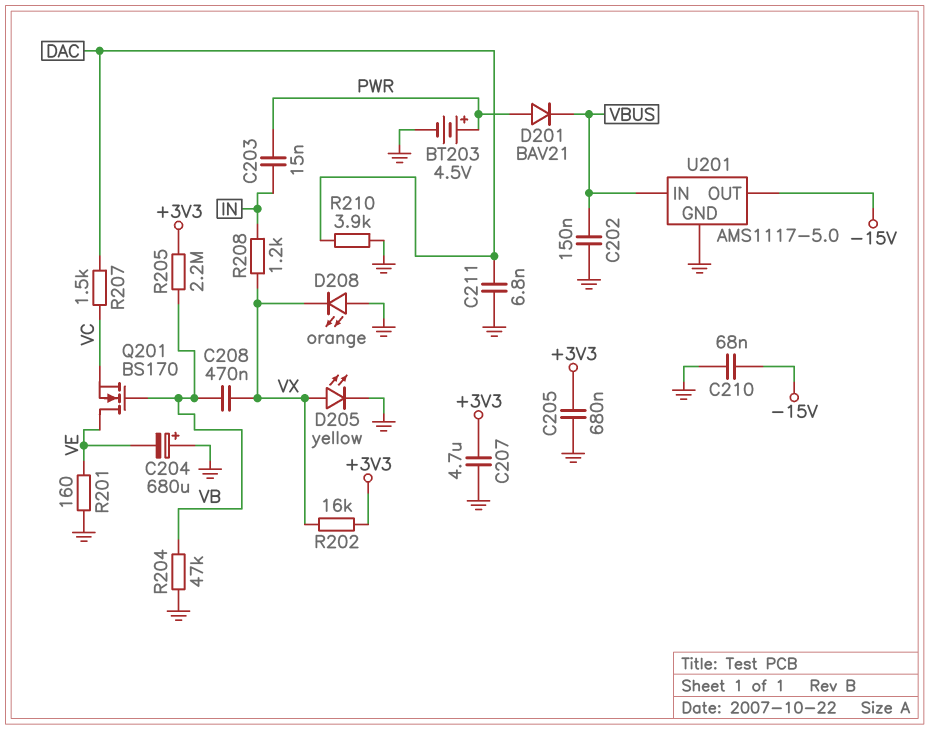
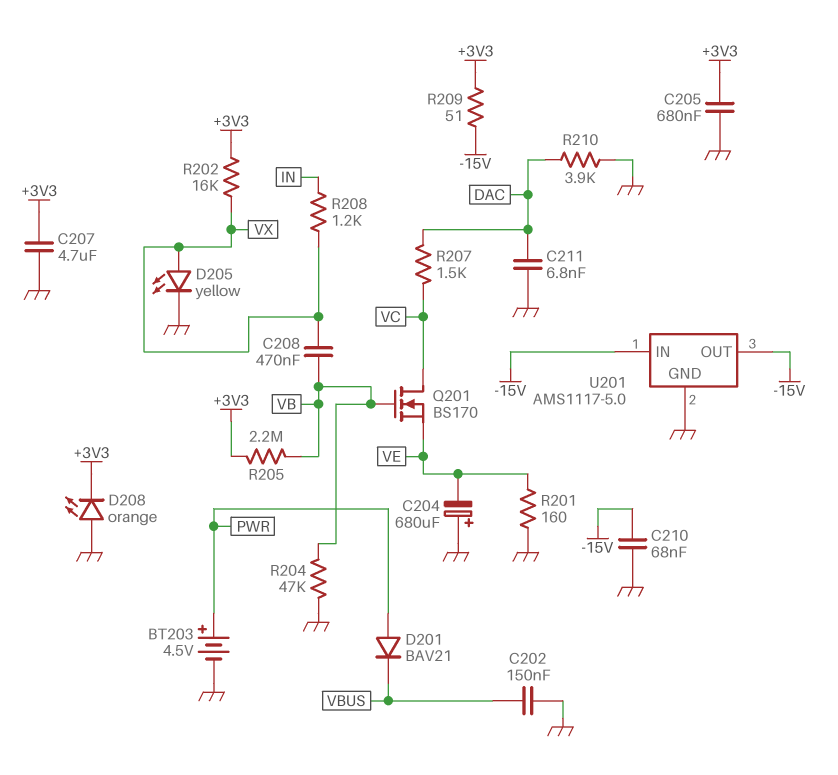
C203: 15nF (IN, PWR) -> none
D208: LED orange (A GND, K VX) -> LED orange (A GND, K +3V3)
Q201: NMOS BS170 (G VB, D VE, S VC) -> NMOS BS170 (G VB, D VC, S VE)
R209: none -> 51 (+3V3, -15V)
U201 pin IN: VBUS -> -15V

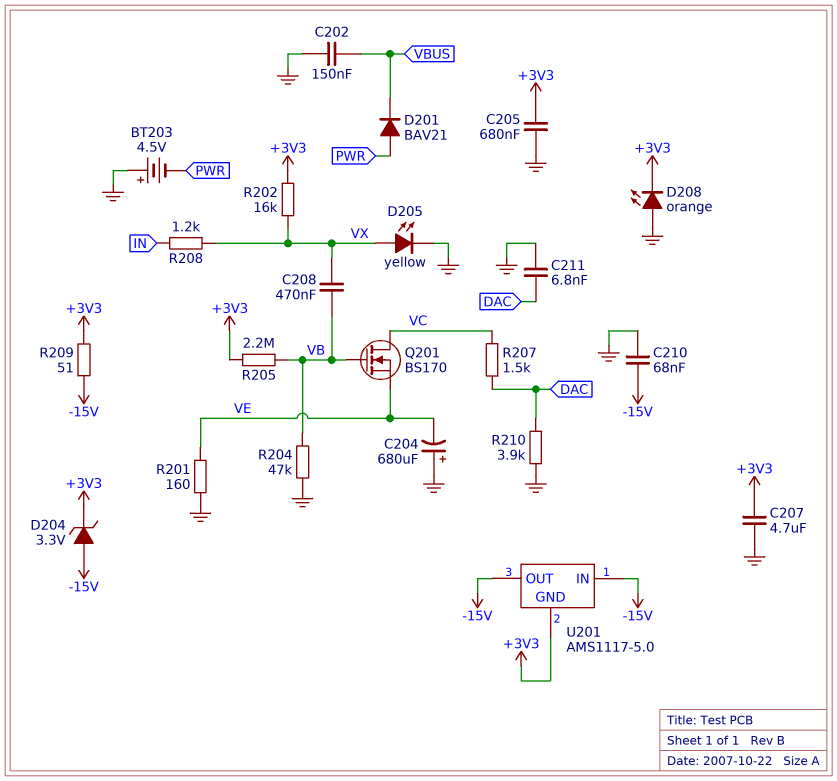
BT203: 4.5V (plus PWR, minus GND) -> 4.5V (plus GND, minus PWR)
D204: none -> zener 3.3V (A -15V, K +3V3)
U201 pin GND: GND -> +3V3

